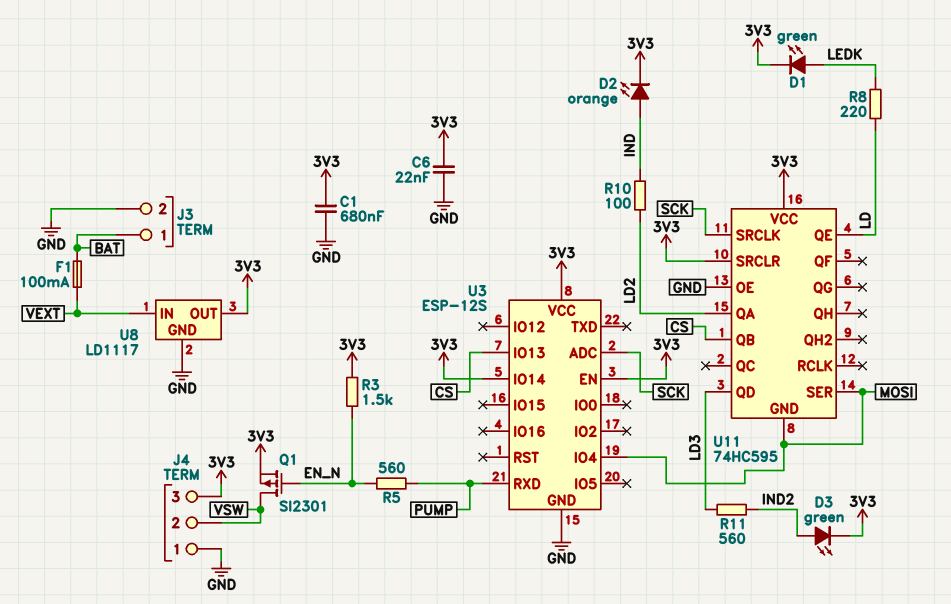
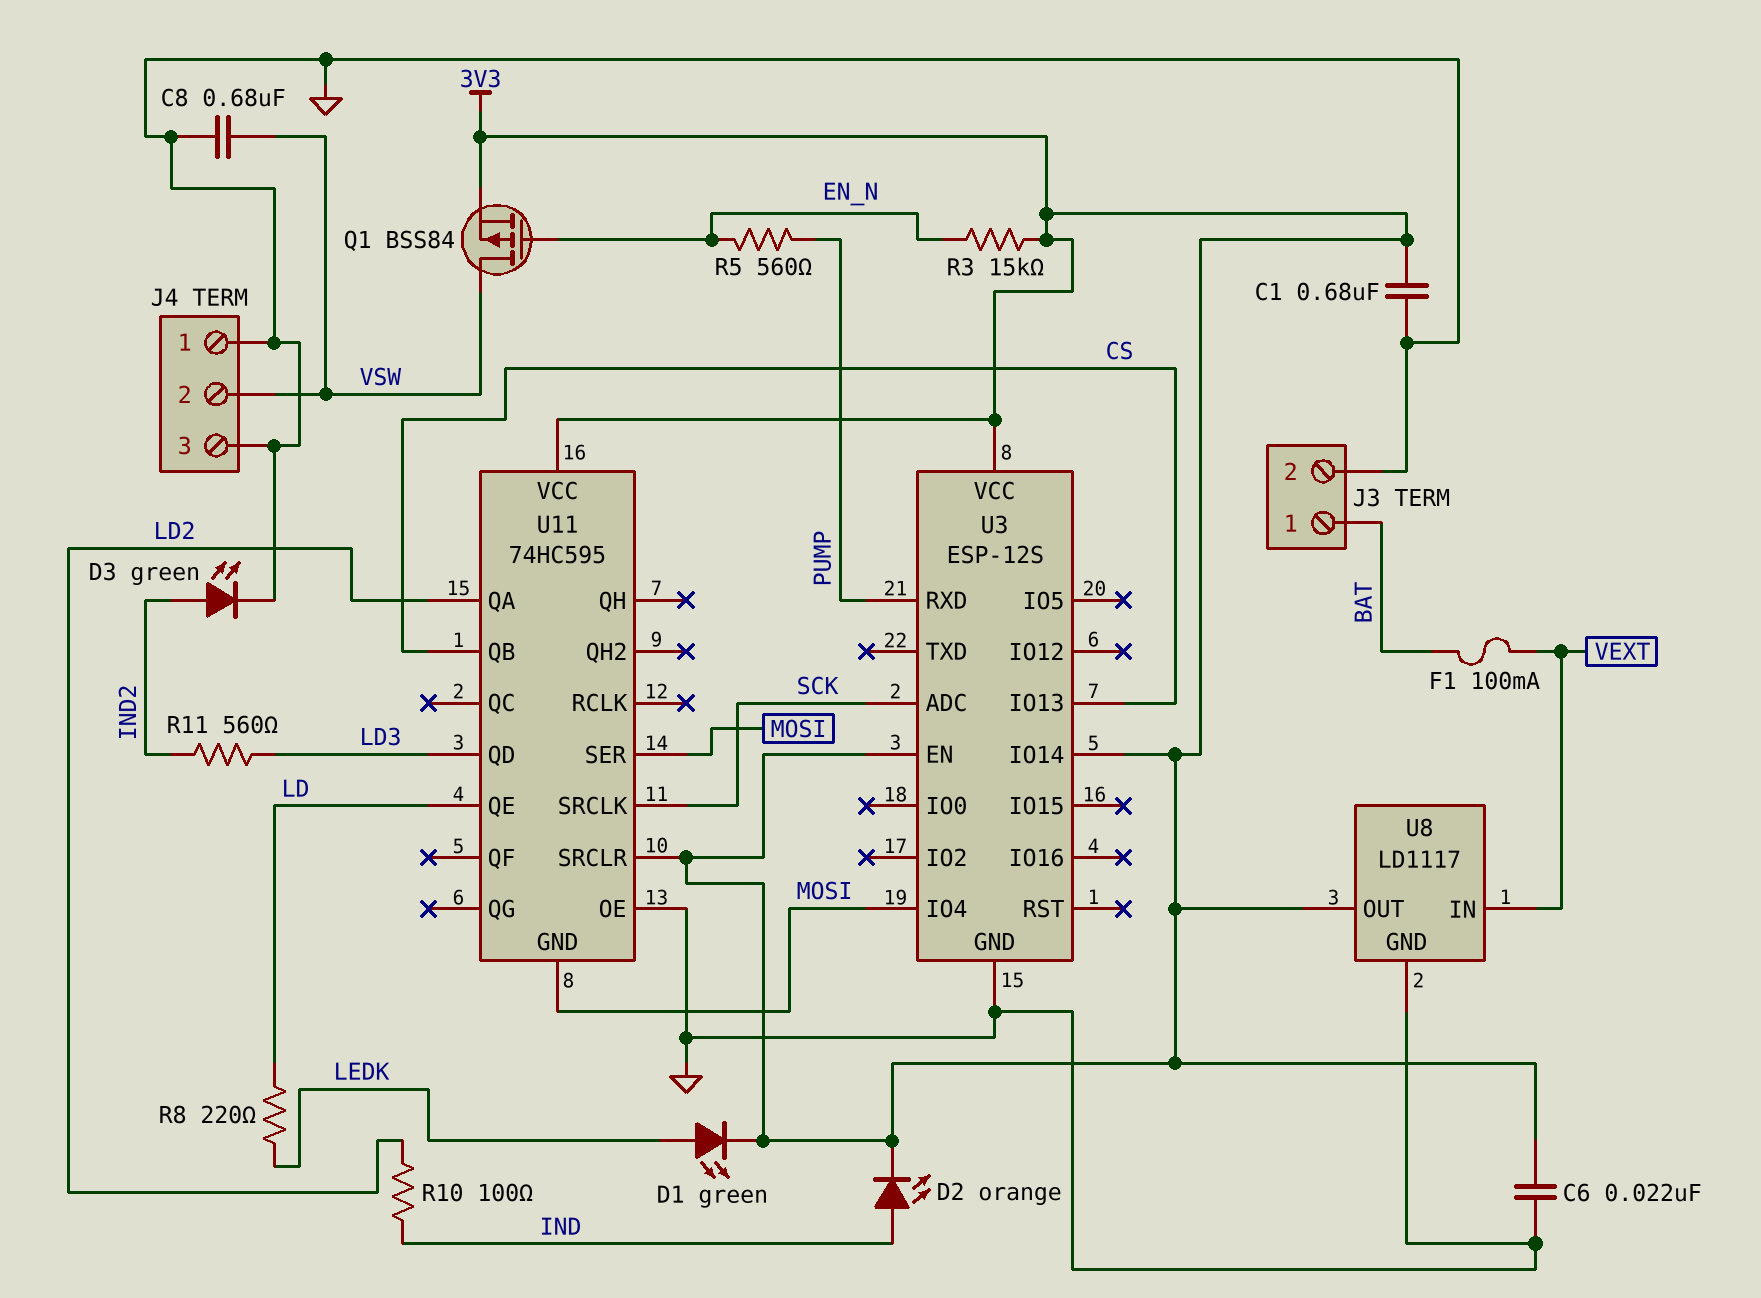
C8: none -> 680nF (GND, VSW)
D3: LED green (A IND2, K 3V3) -> LED green (A IND2, K GND)
J4 pin 3: 3V3 -> GND
Q1: PMOS SI2301 (G EN_N, D VSW, S 3V3) -> PMOS BSS84 (G EN_N, D VSW, S 3V3)
R3: 1.5k (3V3, EN_N) -> 15k (3V3, EN_N)

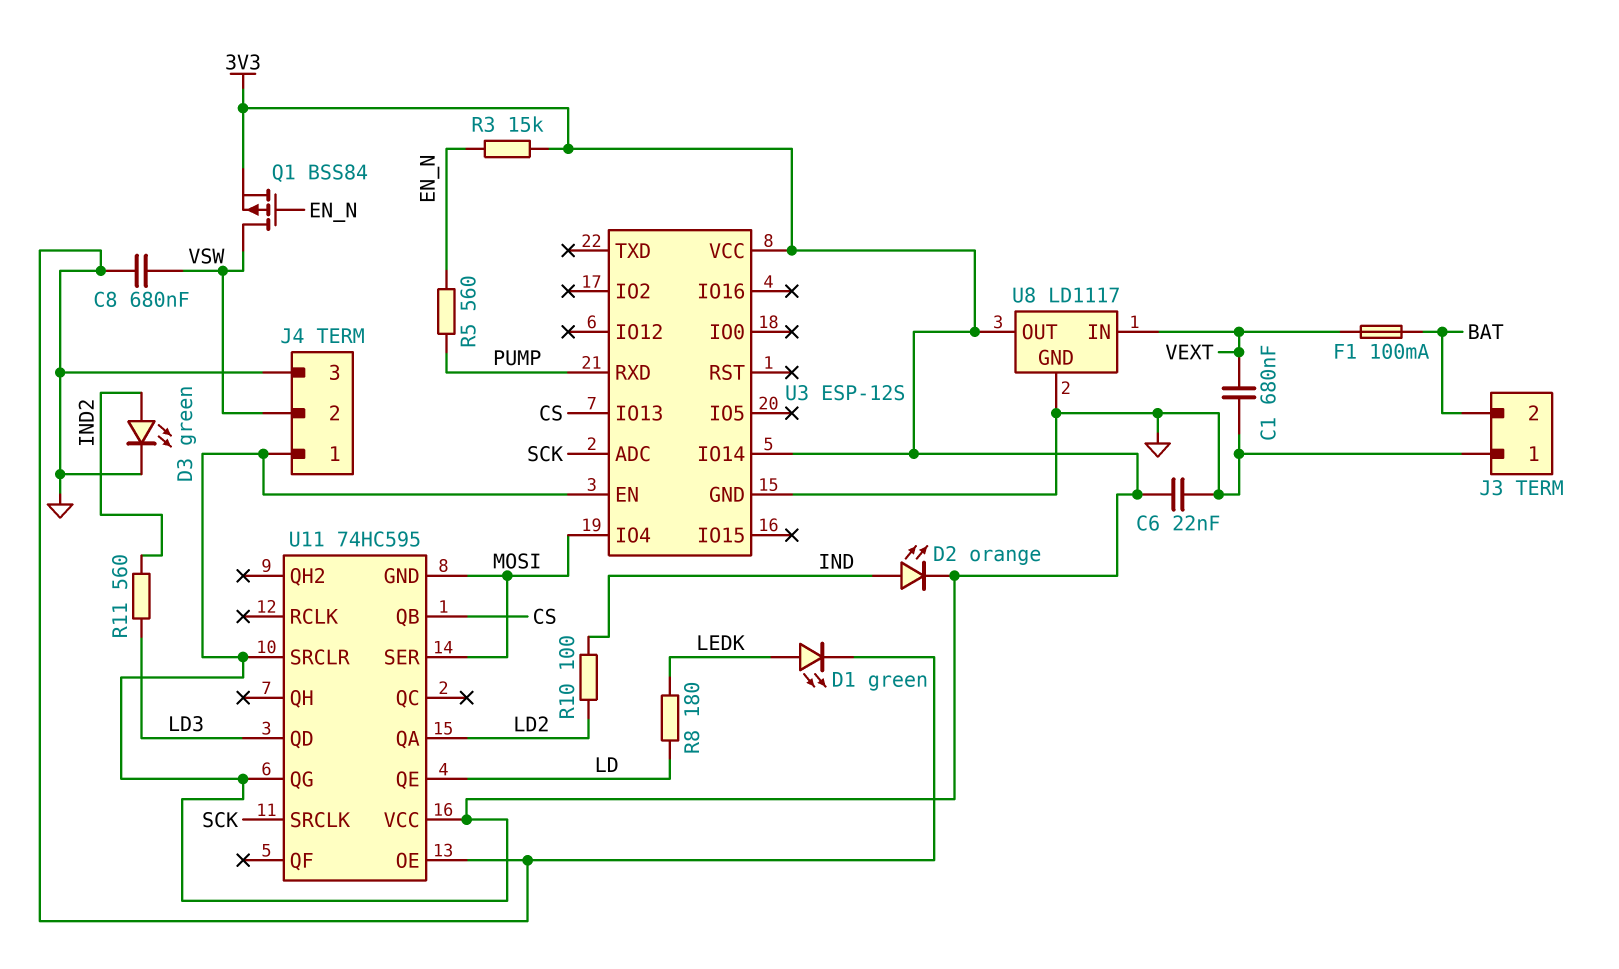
C1: 680nF (3V3, GND) -> 680nF (GND, VEXT)
D1: LED green (A LEDK, K 3V3) -> LED green (A LEDK, K GND)
J3 pin 1: BAT -> GND
J3 pin 2: GND -> BAT
J4 pin 1: GND -> 3V3
R8: 220 (LD, LEDK) -> 180 (LD, LEDK)
U11 pin QG: none -> 3V3

